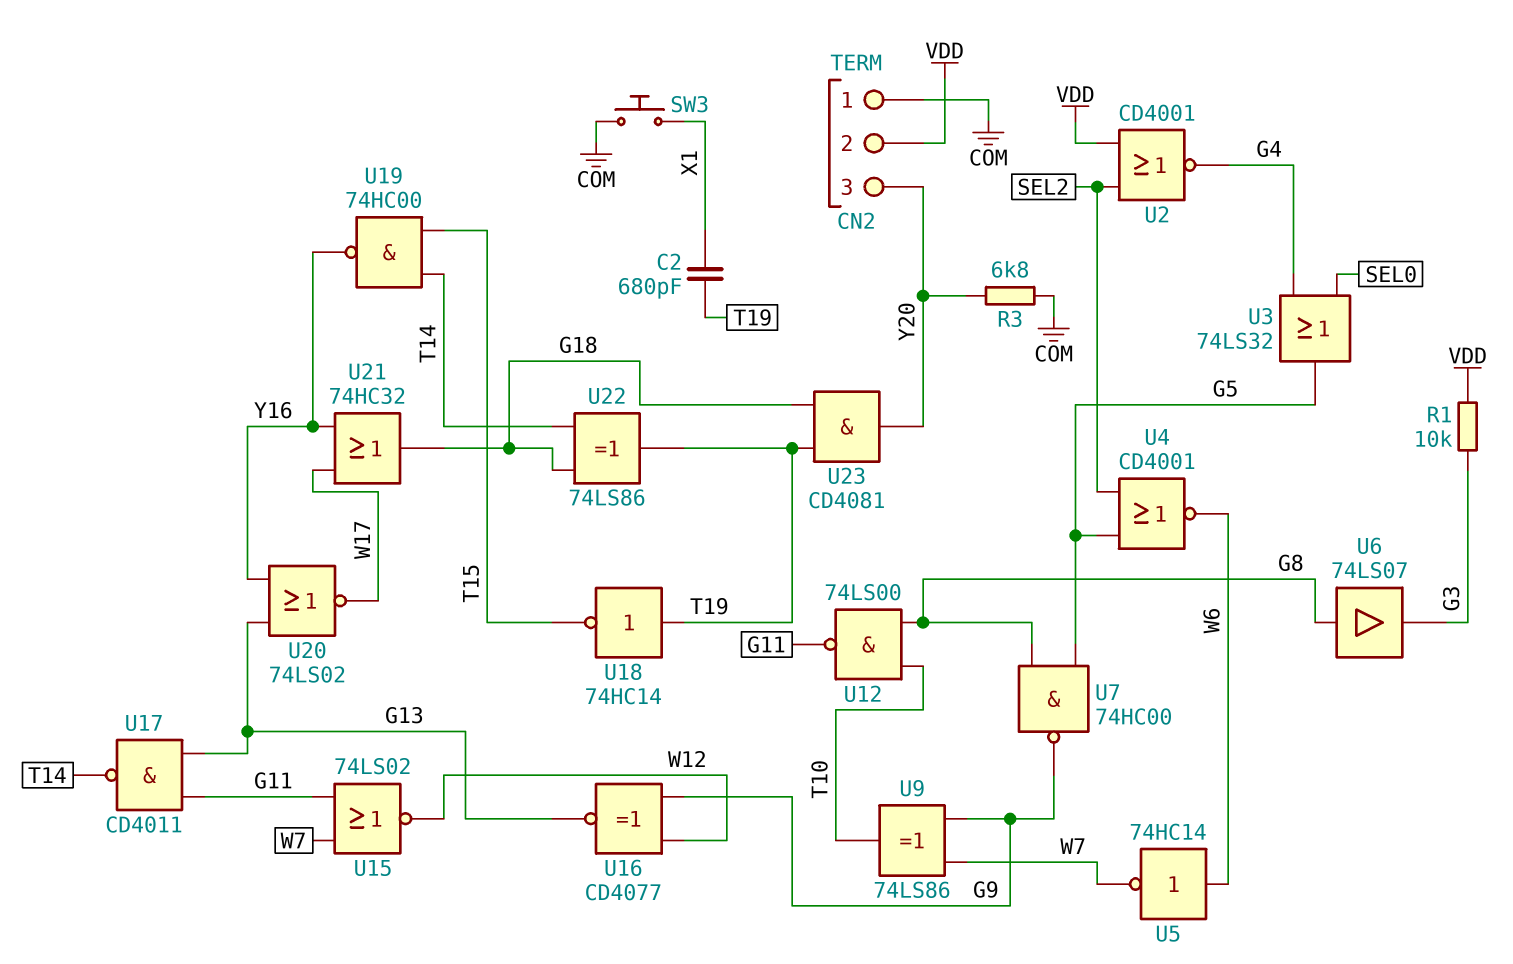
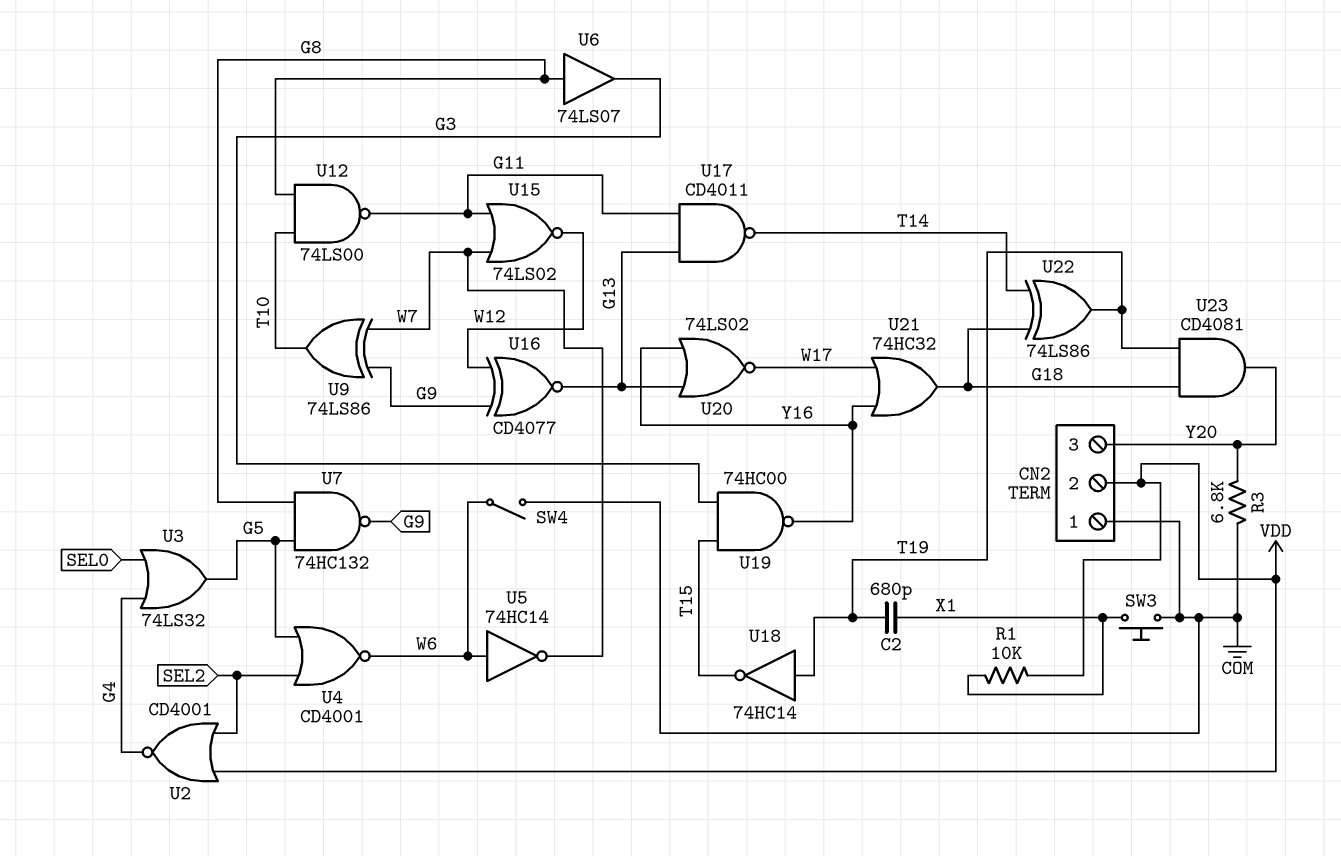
R1: 10k (G3, VDD) -> 10k (VDD, X1)
SW4: none -> switch (COM, W6)
U7: NAND 74HC00 (in G5, in G8, out G9) -> NAND 74HC132 (in G5, in G8, out G9)
U19: NAND 74HC00 (in T14, in T15, out Y16) -> NAND 74HC00 (in G3, in T15, out Y16)

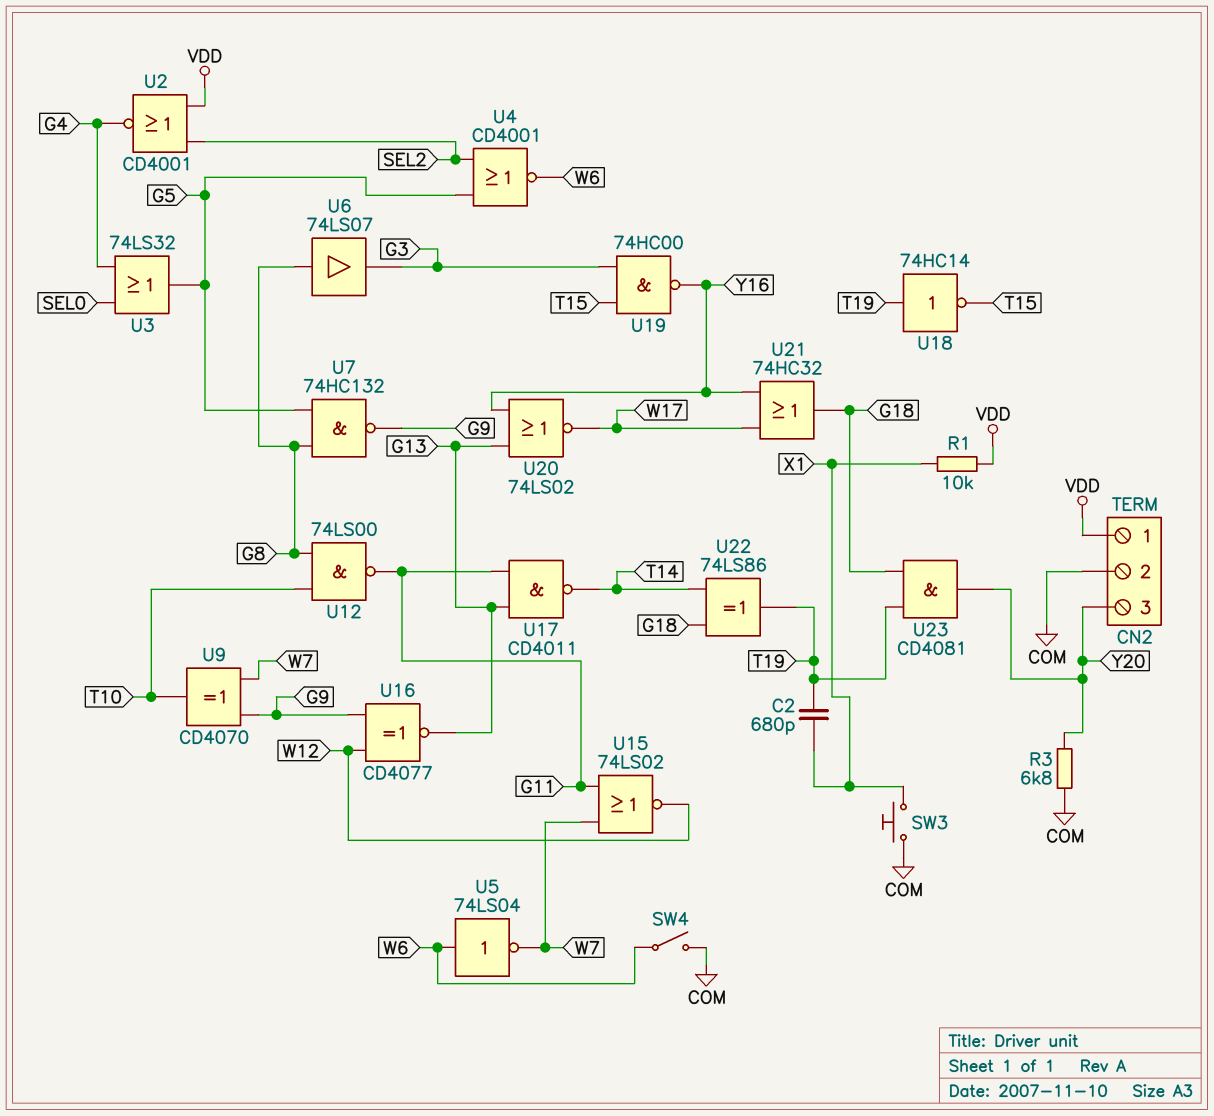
CN2 pin 1: COM -> VDD
CN2 pin 2: VDD -> COM
U5: NOT 74HC14 (in W6, out W7) -> NOT 74LS04 (in W6, out W7)
U9: XOR 74LS86 (in G9, in W7, out T10) -> XOR CD4070 (in G9, in W7, out T10)

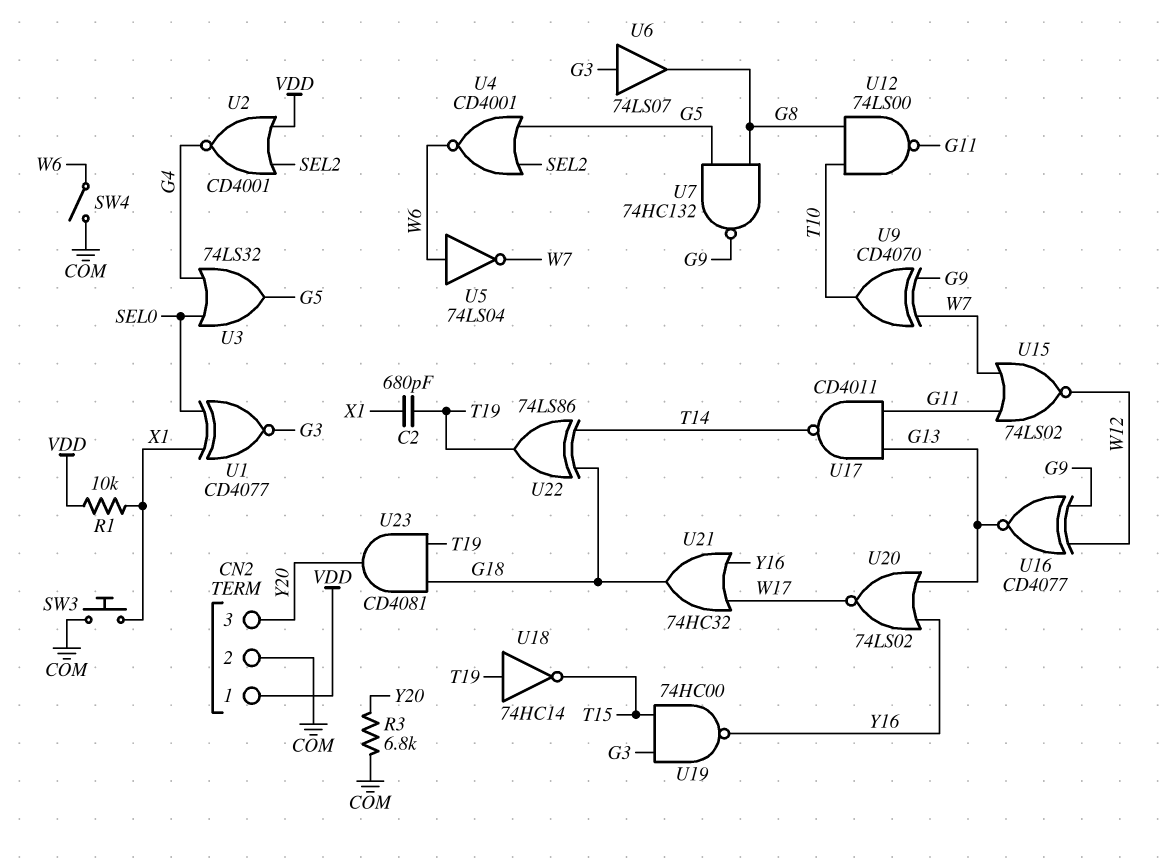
U1: none -> XNOR CD4077 (in SEL0, in X1, out G3)
U6: buffer 74LS07 (in G8, out G3) -> buffer 74LS07 (in G3, out G8)

